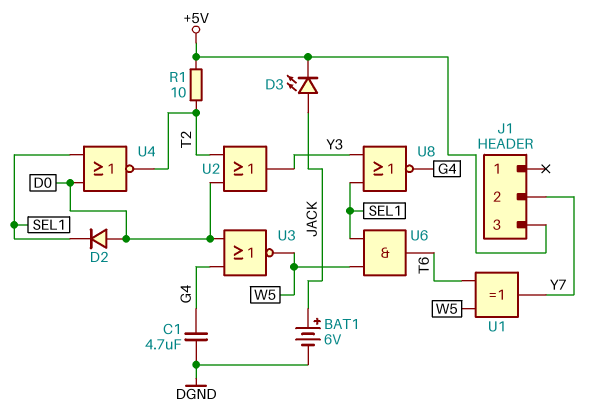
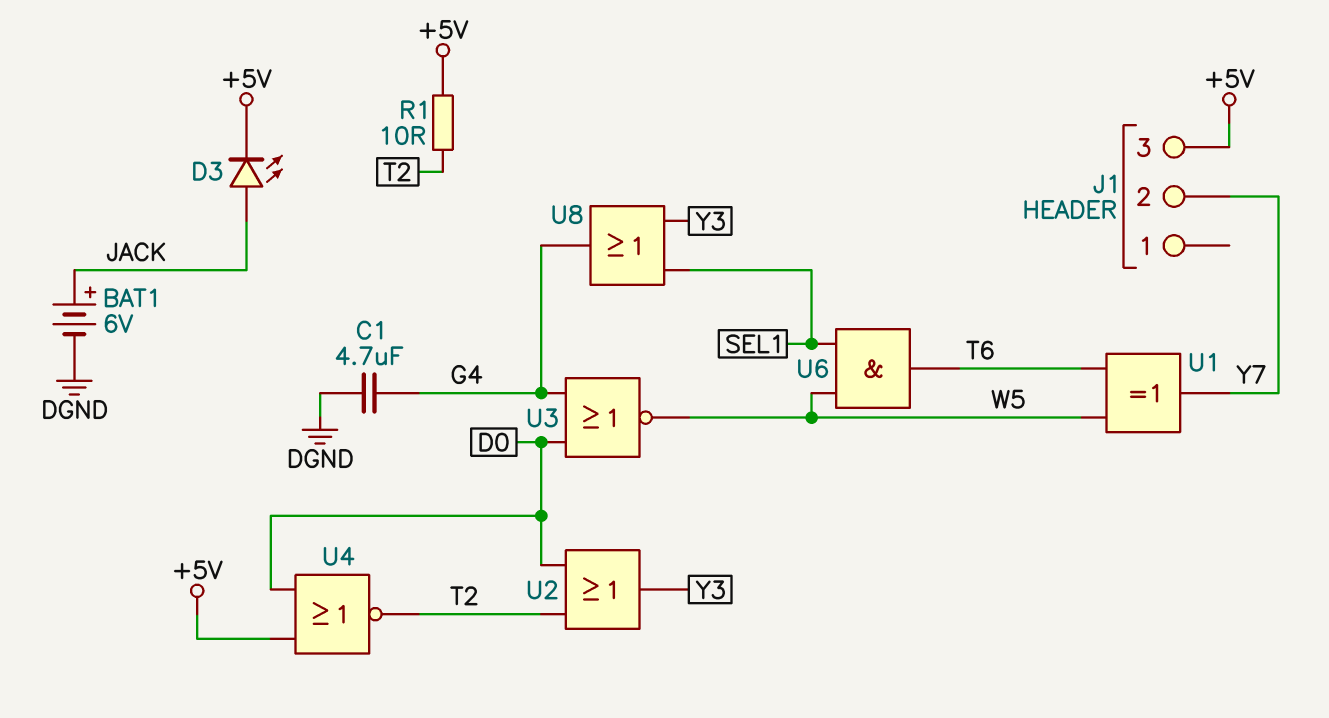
D2: diode (A D0, K SEL1) -> none
U4: NOR (in D0, in SEL1, out T2) -> NOR (in +5V, in D0, out T2)
U8: NOR (in SEL1, in Y3, out G4) -> OR (in SEL1, in Y3, out G4)

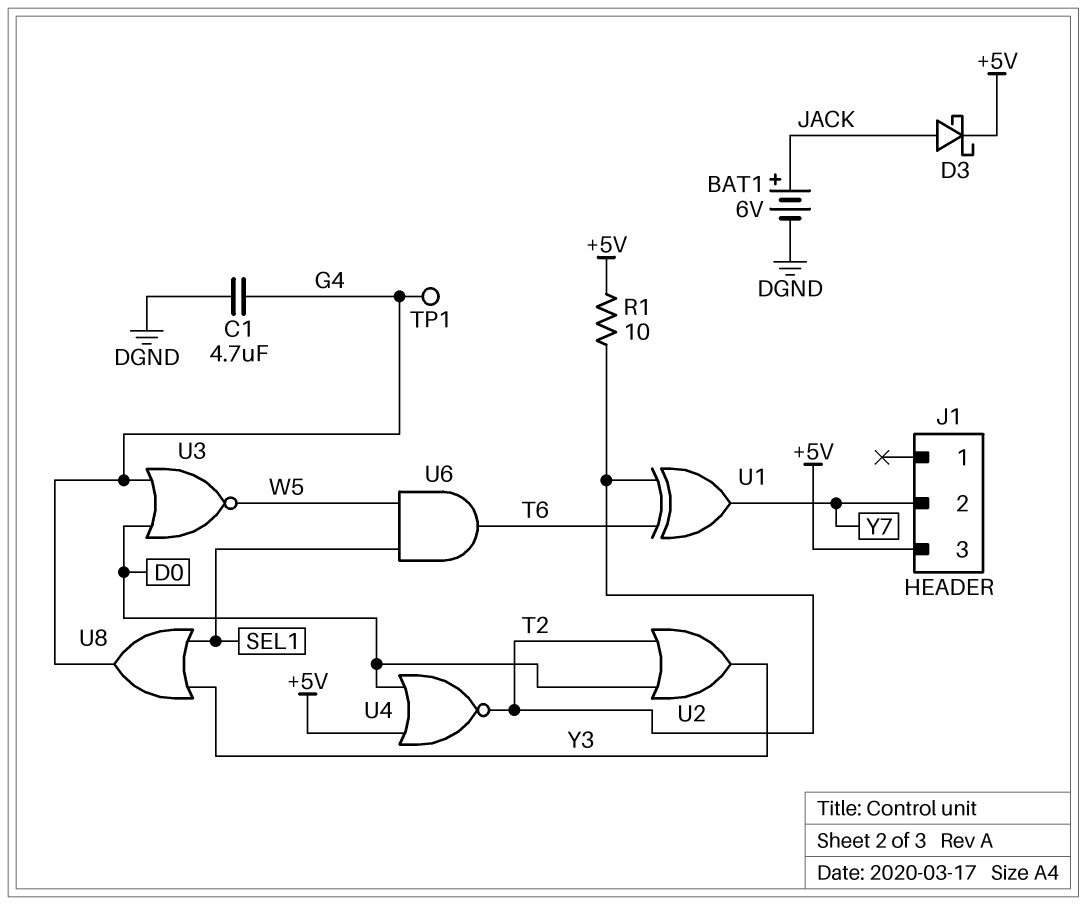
D3: LED (A JACK, K +5V) -> schottky (A JACK, K +5V)
TP1: none -> test point (G4)
U1: XOR (in T6, in W5, out Y7) -> XOR (in T2, in T6, out Y7)

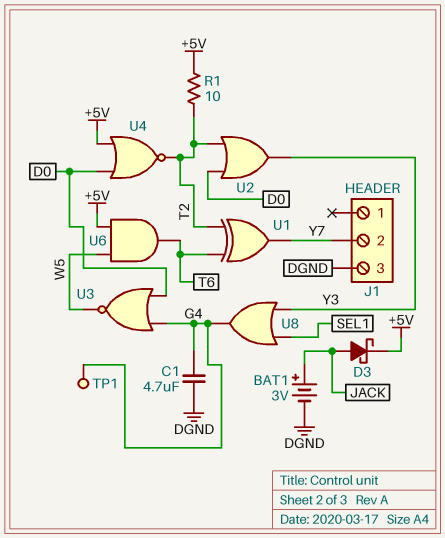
BAT1: 6V (plus JACK, minus DGND) -> 3V (plus JACK, minus DGND)
J1 pin 3: +5V -> DGND
U6: AND (in SEL1, in W5, out T6) -> AND (in +5V, in W5, out T6)

